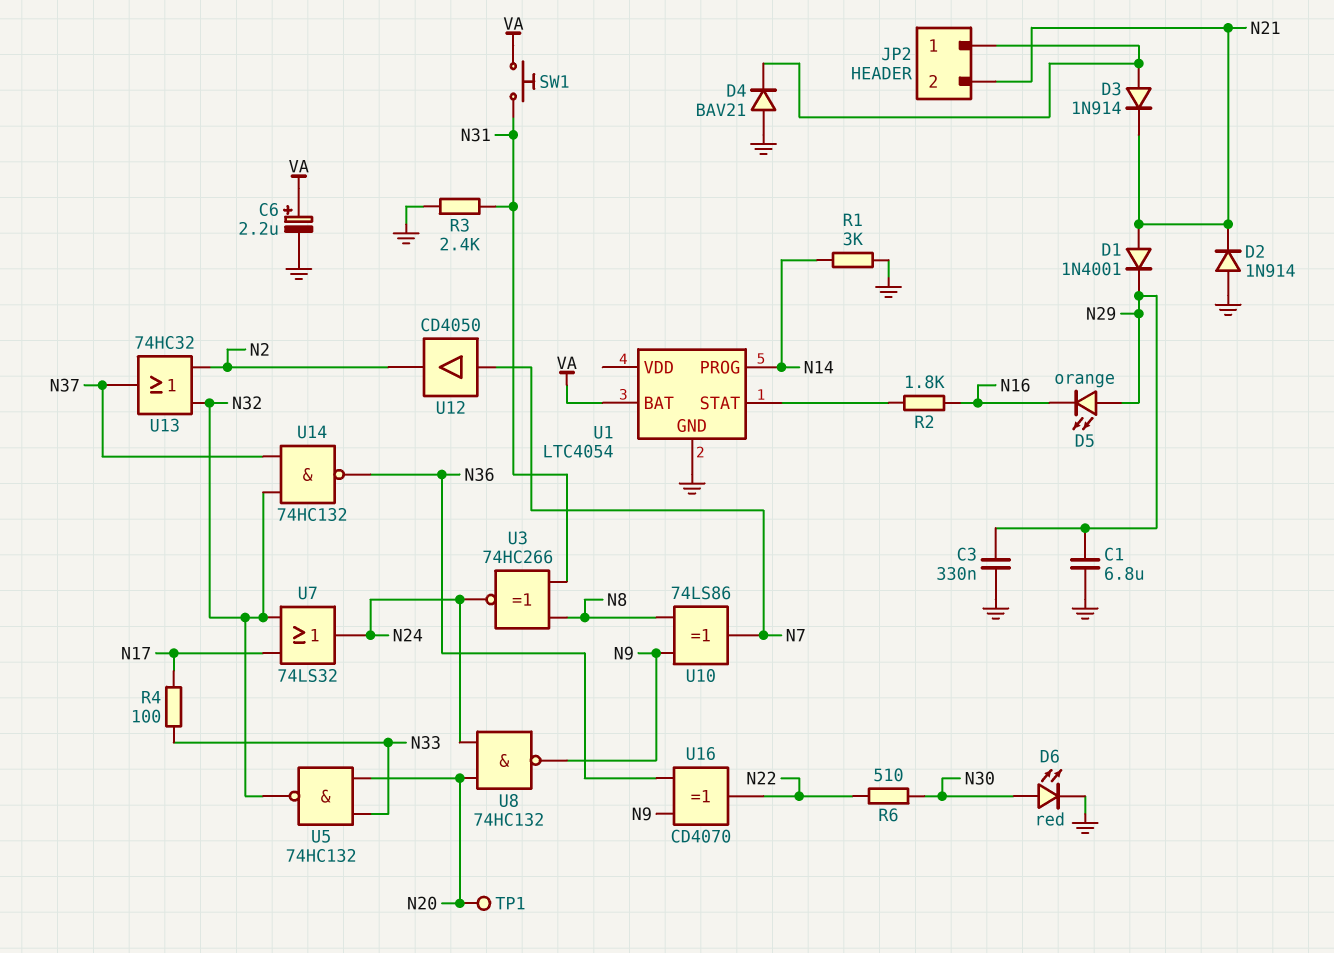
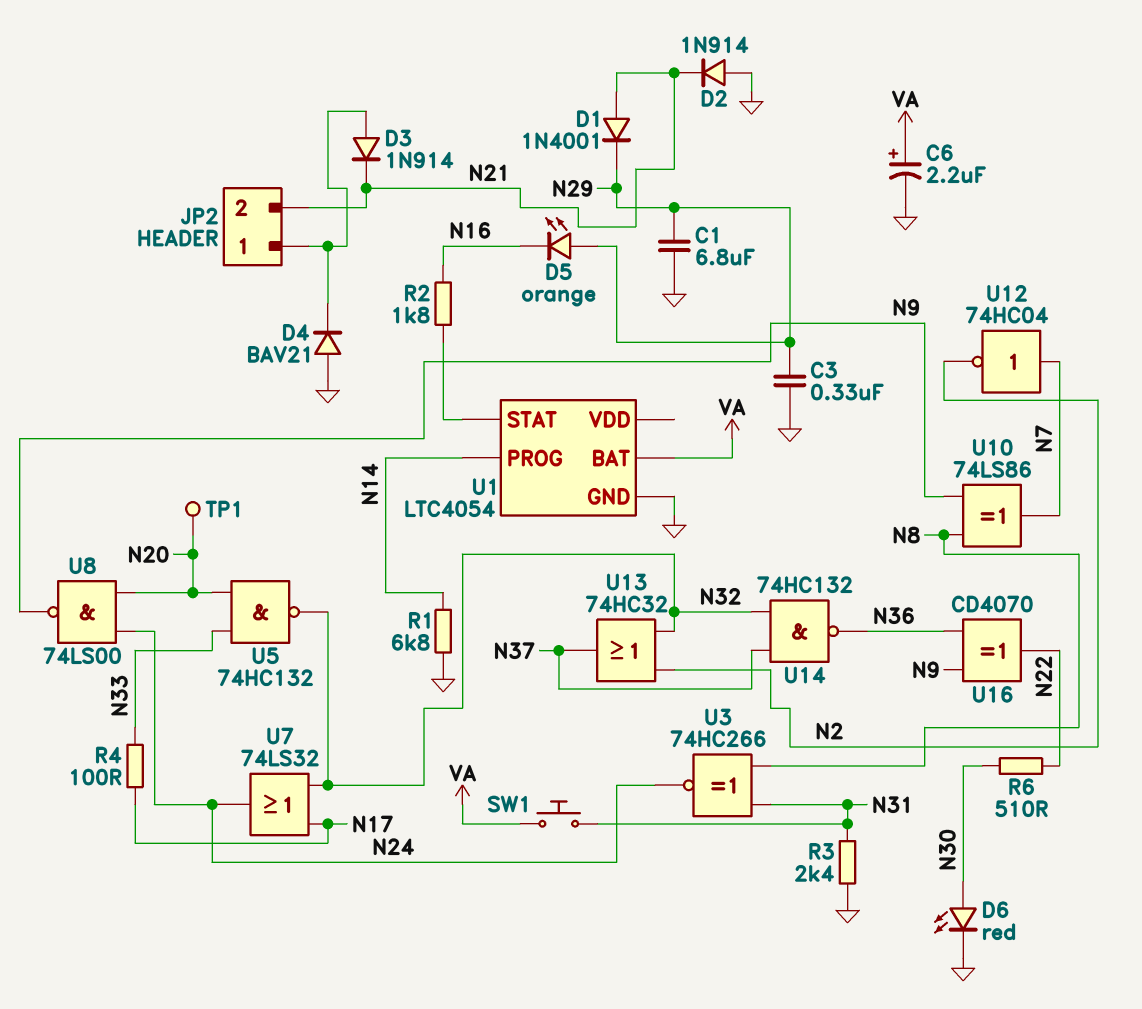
R1: 3k (GND, N14) -> 6.8k (GND, N14)
U8: NAND 74HC132 (in N20, in N24, out N9) -> NAND 74LS00 (in N20, in N24, out N9)
U12: buffer CD4050 (in N7, out N2) -> NOT 74HC04 (in N7, out N2)

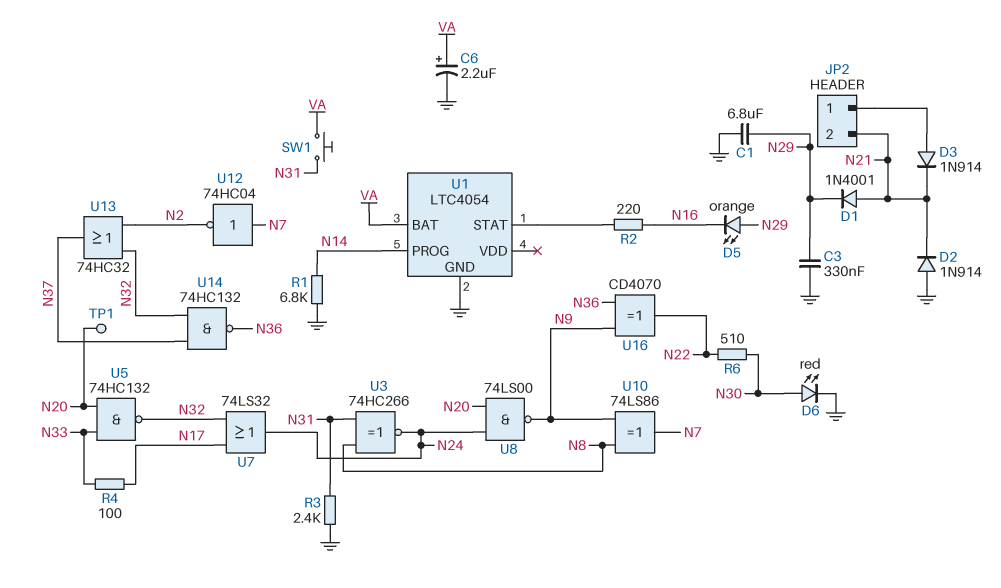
D4: diode BAV21 (A GND, K JP2/1) -> none
R2: 1.8k (N16, U1/STAT) -> 220 (N16, U1/STAT)

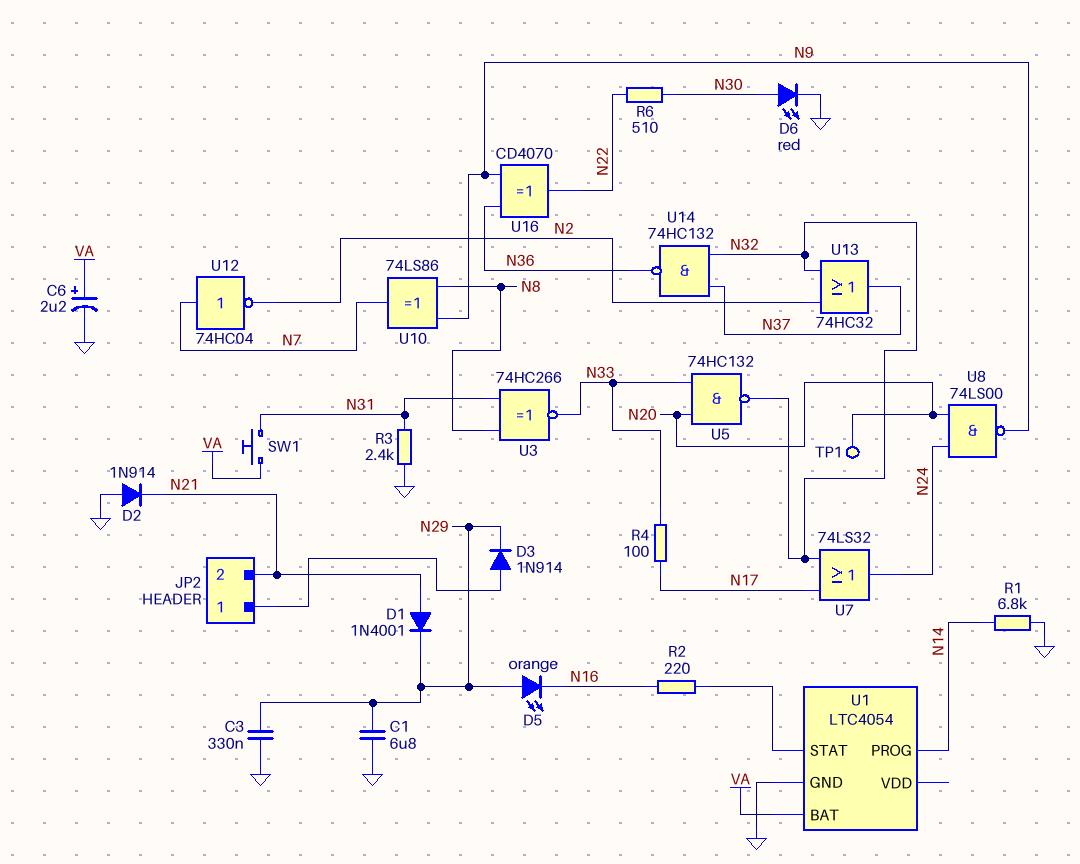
D3: diode 1N914 (A JP2/1, K N21) -> diode 1N914 (A JP2/1, K N29)
U3: XNOR 74HC266 (in N8, in N31, out N24) -> XNOR 74HC266 (in N8, in N31, out N33)

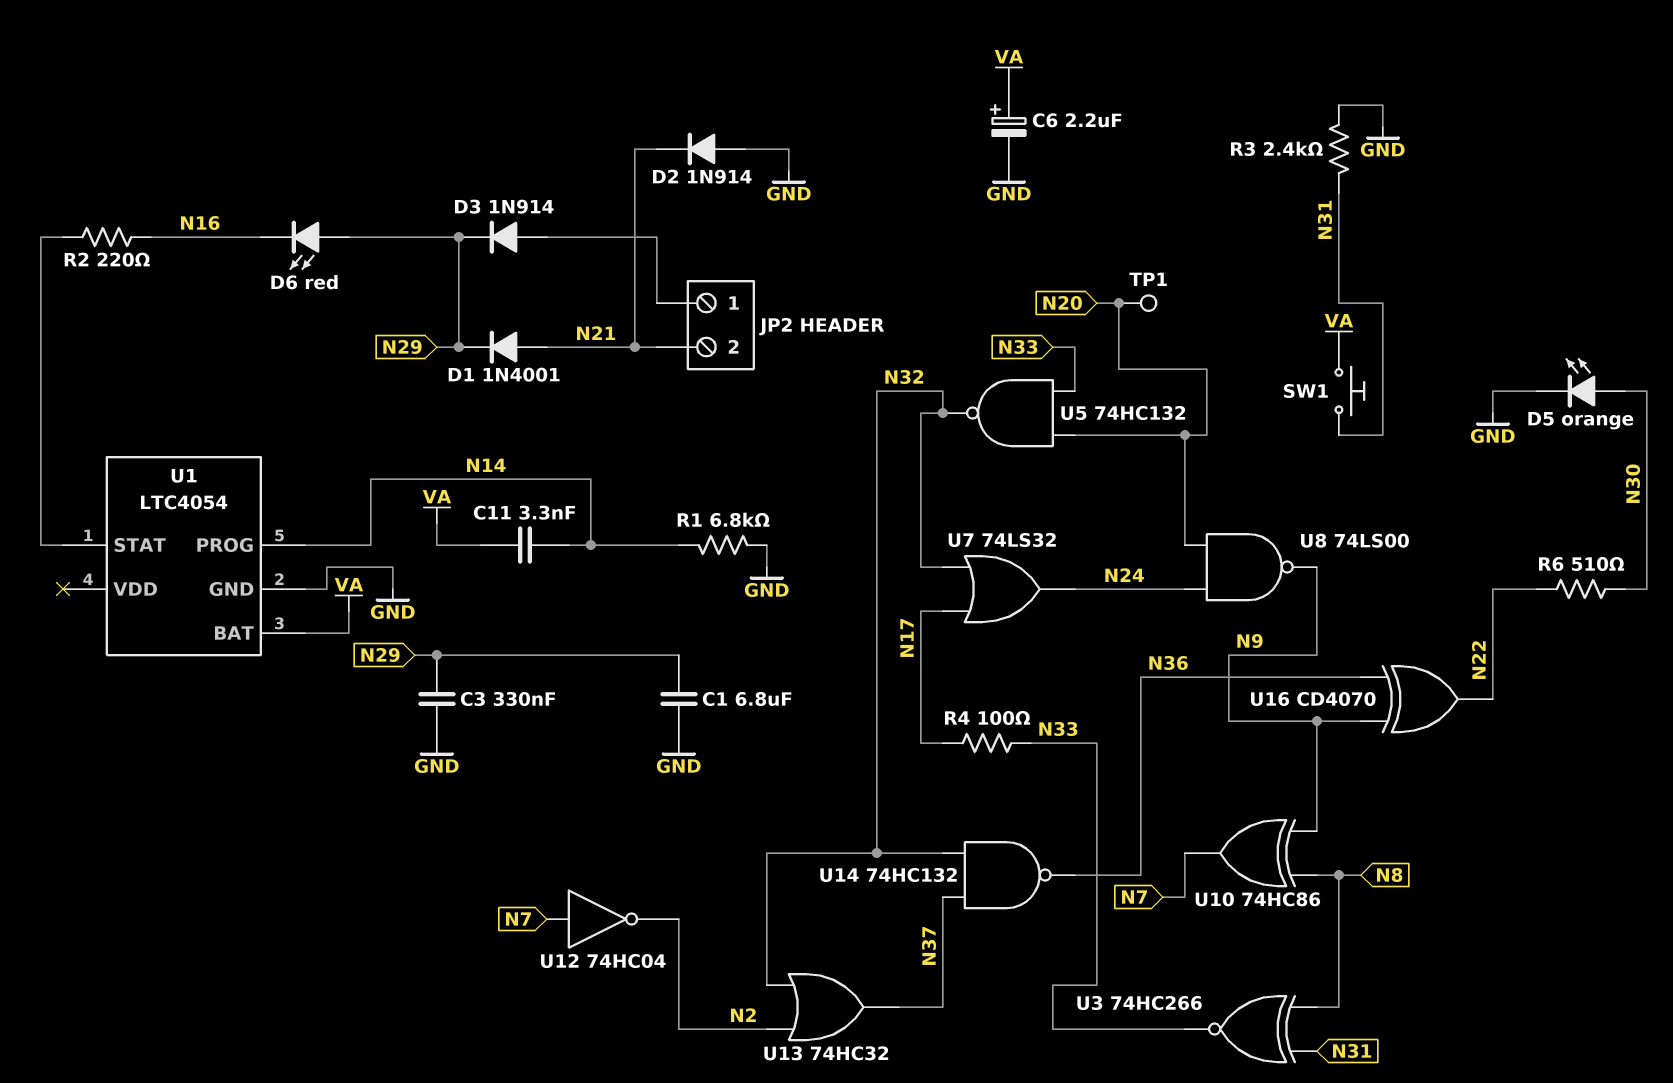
C11: none -> 3.3nF (N14, VA)
D5: LED orange (A N29, K N16) -> LED orange (A N30, K GND)
D6: LED red (A N30, K GND) -> LED red (A N29, K N16)
U10: XOR 74LS86 (in N8, in N9, out N7) -> XOR 74HC86 (in N8, in N9, out N7)

